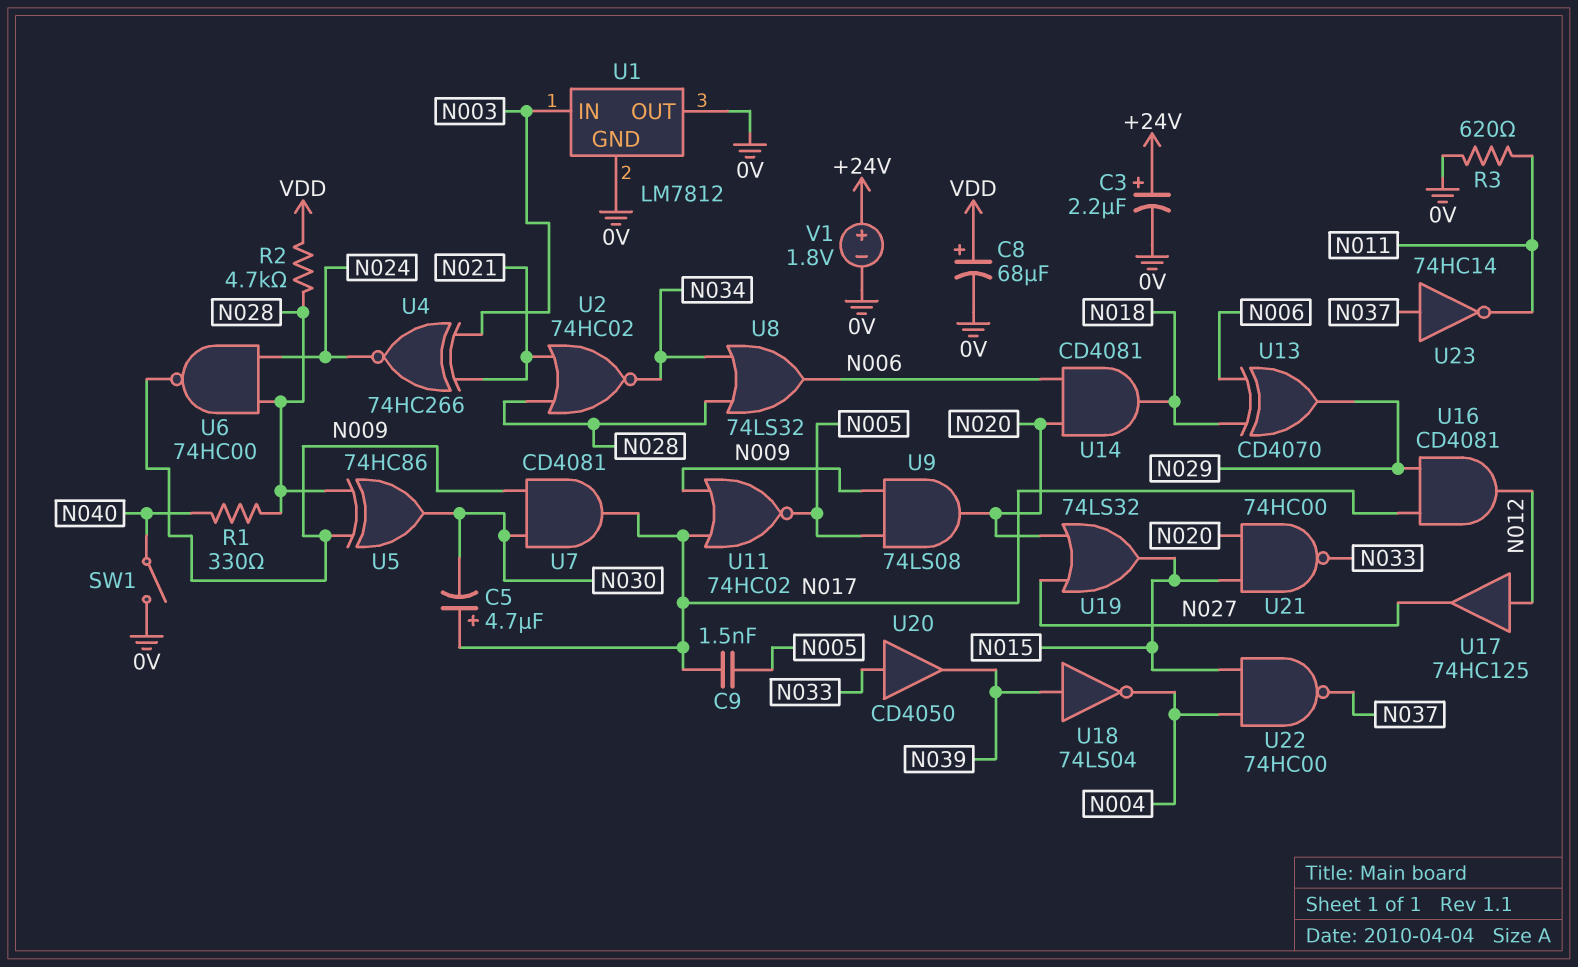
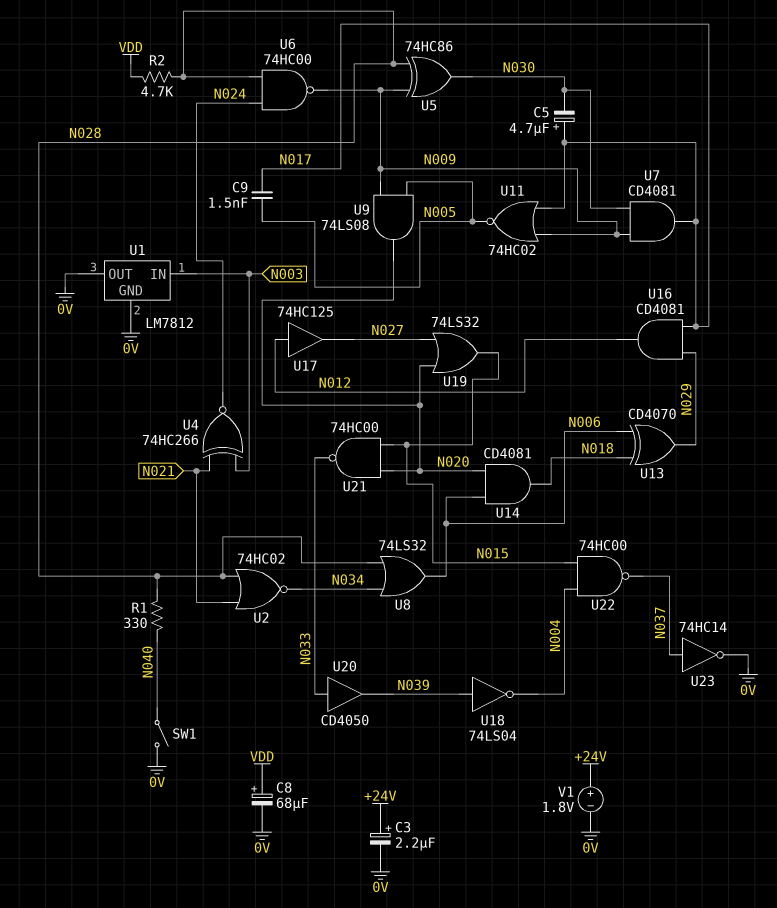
R3: 620 (0V, N011) -> none
U23: NOT 74HC14 (in N037, out N011) -> NOT 74HC14 (in N037, out 0V)

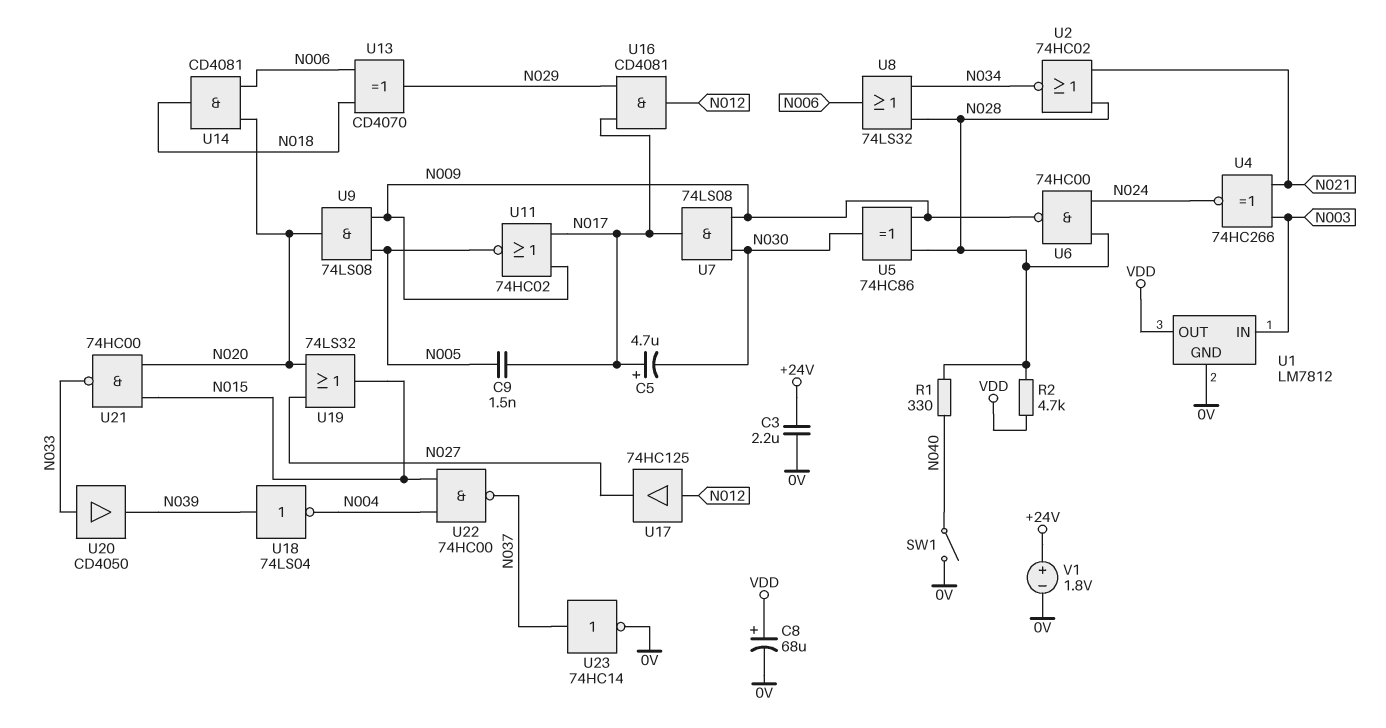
C3: 2.2uF (plus +24V, minus 0V) -> 2.2uF (+24V, 0V)
U1 pin OUT: 0V -> VDD
U7: AND CD4081 (in N009, in N030, out N017) -> AND 74LS08 (in N009, in N030, out N017)

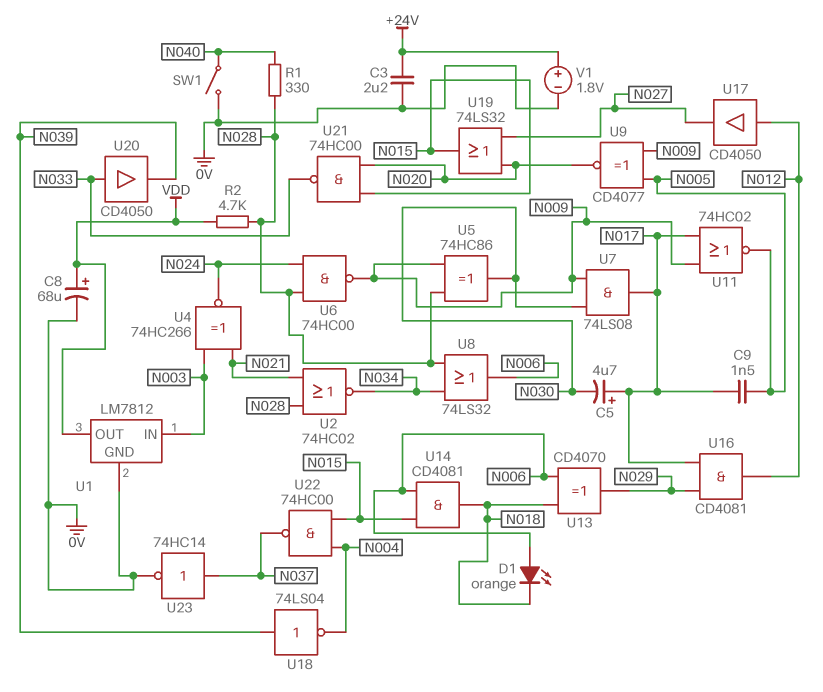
D1: none -> LED orange (A N006, K N018)
U9: AND 74LS08 (in N005, in N009, out N020) -> XNOR CD4077 (in N005, in N009, out N020)
U14: AND CD4081 (in N006, in N020, out N018) -> AND CD4081 (in N006, in N015, out N018)
U17: buffer 74HC125 (in N012, out N027) -> buffer CD4050 (in N012, out N027)

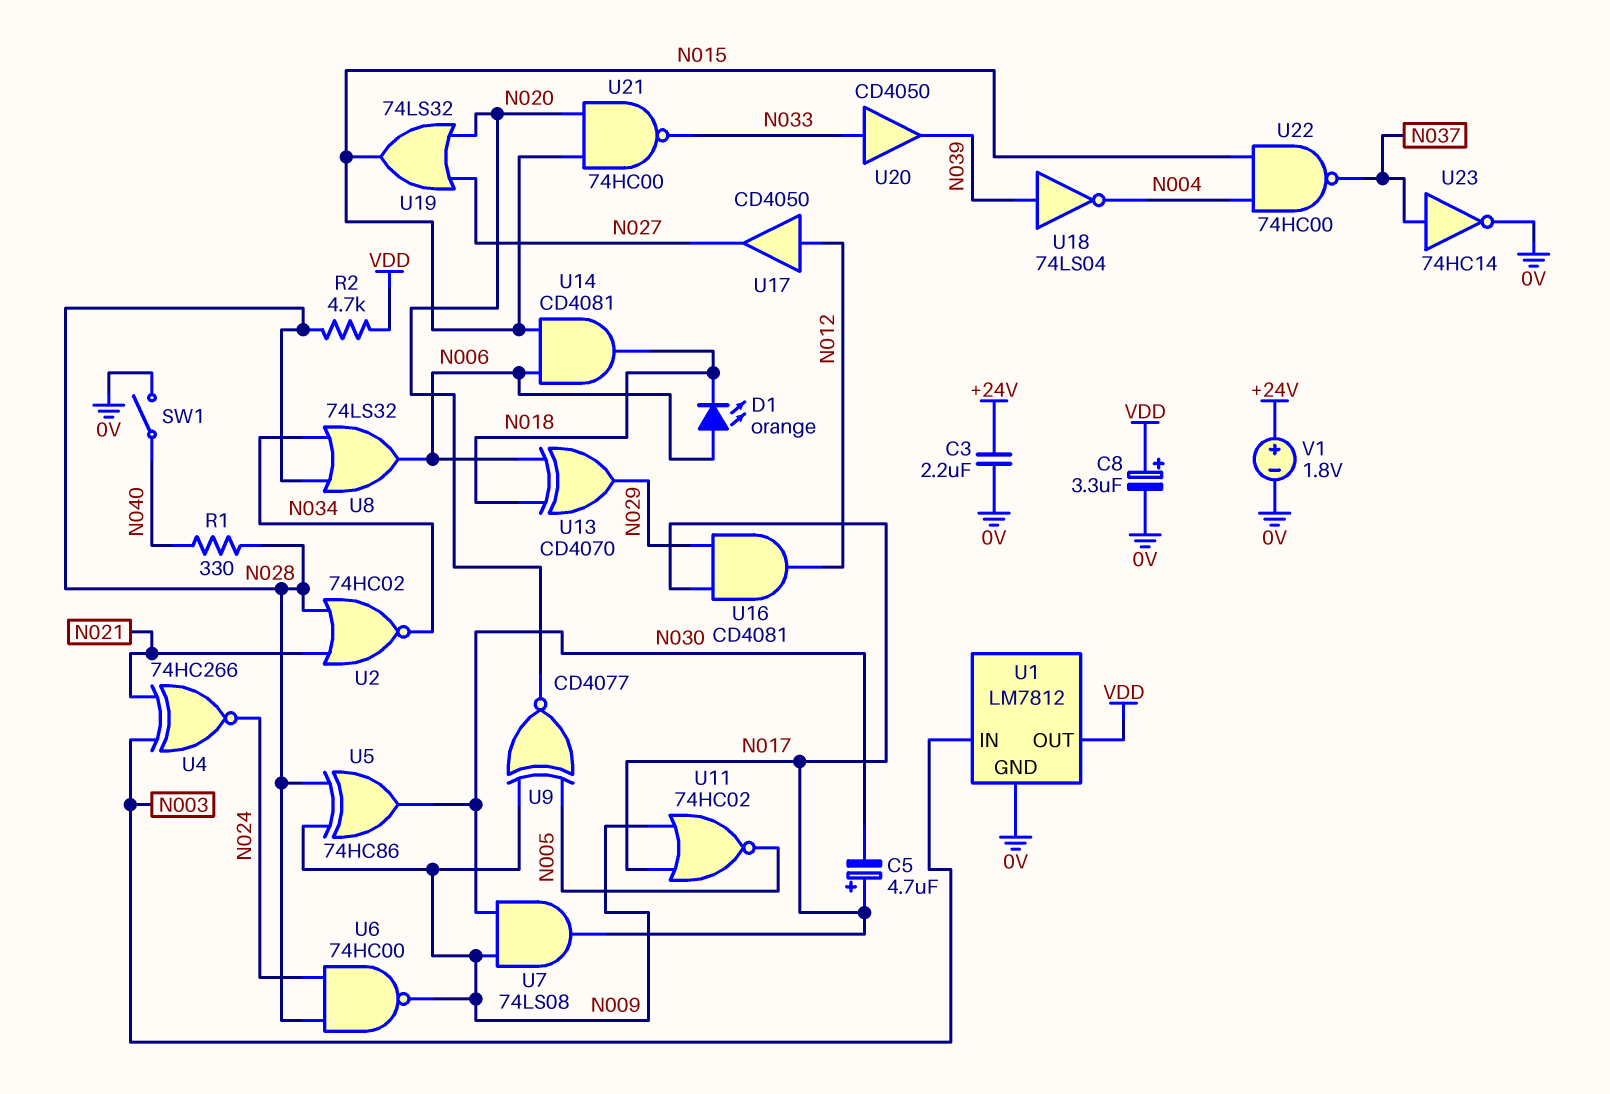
C8: 68uF (plus VDD, minus 0V) -> 3.3uF (plus VDD, minus 0V)
C9: 1.5nF (N005, N017) -> none

